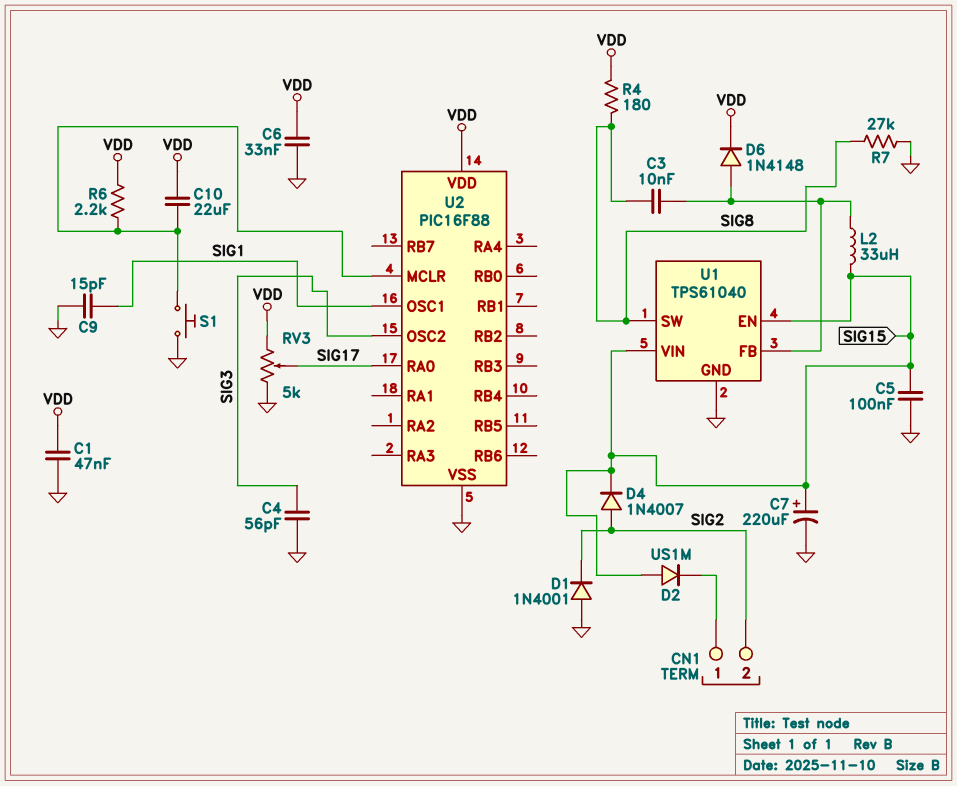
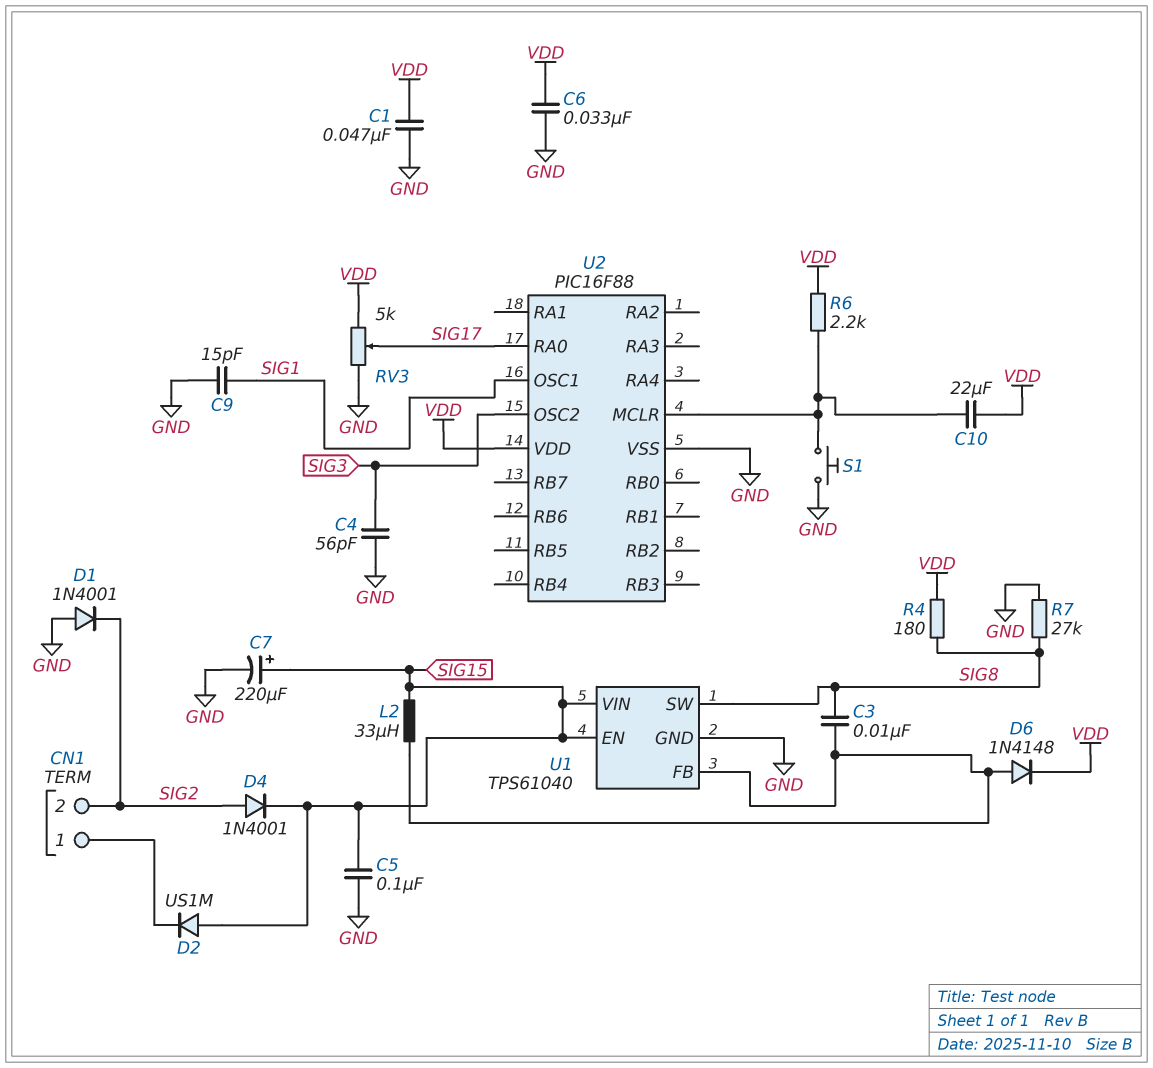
D4: diode 1N4007 (A SIG2, K SIG15) -> diode 1N4001 (A SIG2, K SIG15)

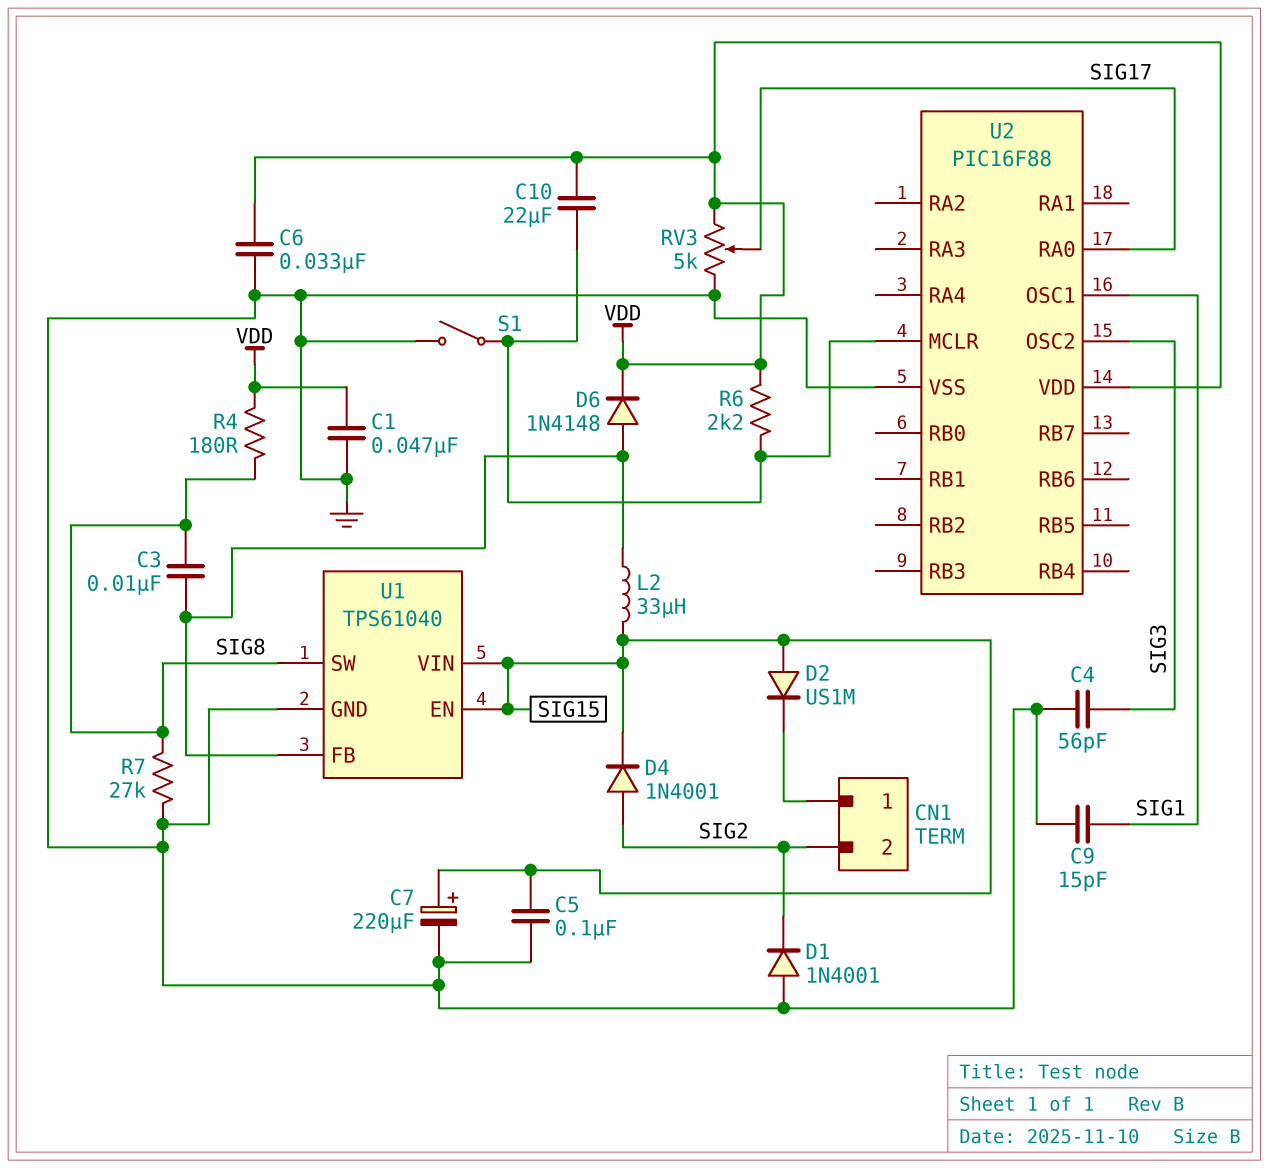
S1: button (GND, U2/MCLR) -> switch (GND, U2/MCLR)

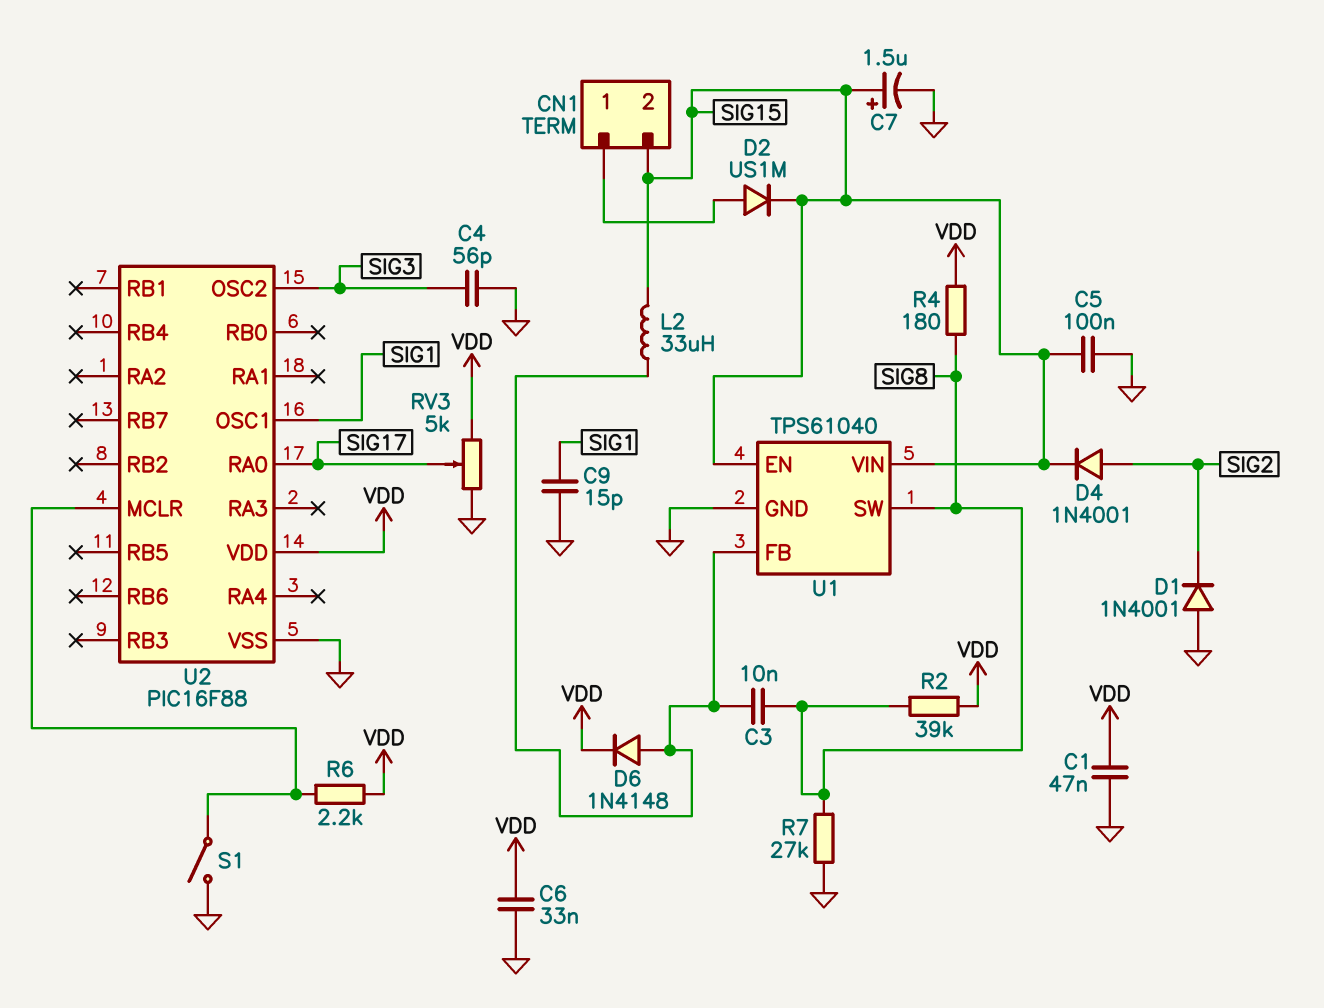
C7: 220uF (plus SIG15, minus GND) -> 1.5uF (plus SIG15, minus GND)
C10: 22uF (U2/MCLR, VDD) -> none
CN1 pin 2: SIG2 -> SIG15
D2: diode US1M (A SIG15, K CN1/1) -> diode US1M (A CN1/1, K SIG15)
R2: none -> 39k (SIG8, VDD)

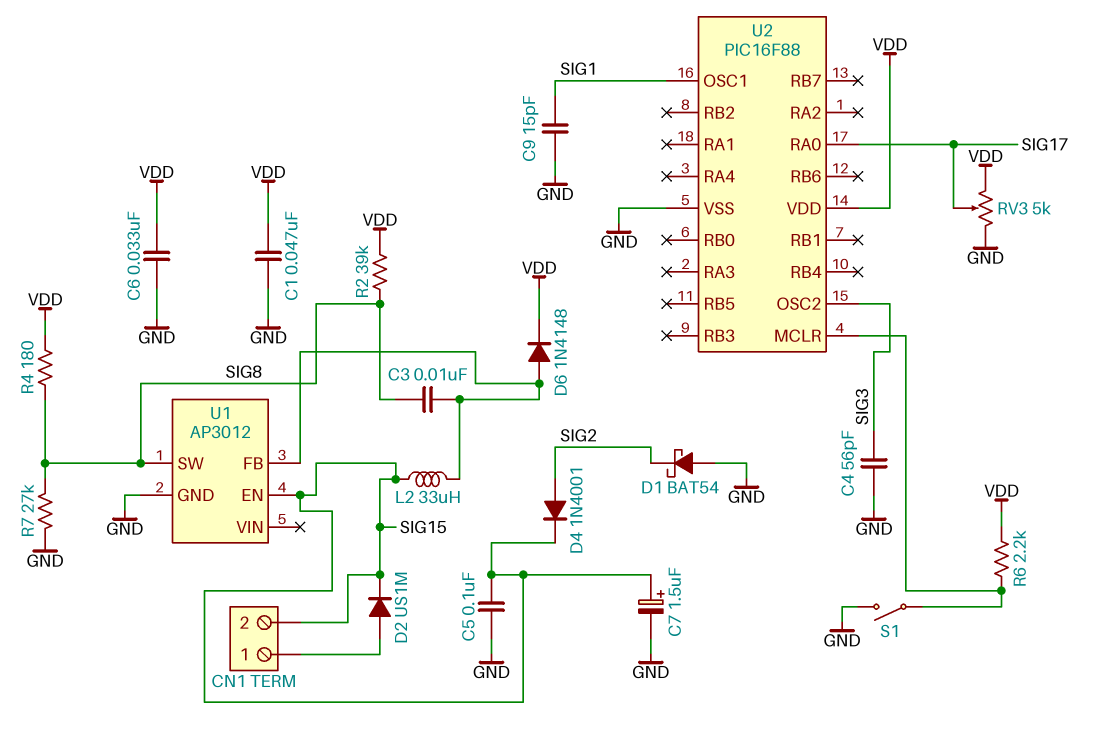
D1: diode 1N4001 (A GND, K SIG2) -> schottky BAT54 (A GND, K SIG2)
U1: TPS61040 -> AP3012
U1 pin VIN: SIG15 -> none

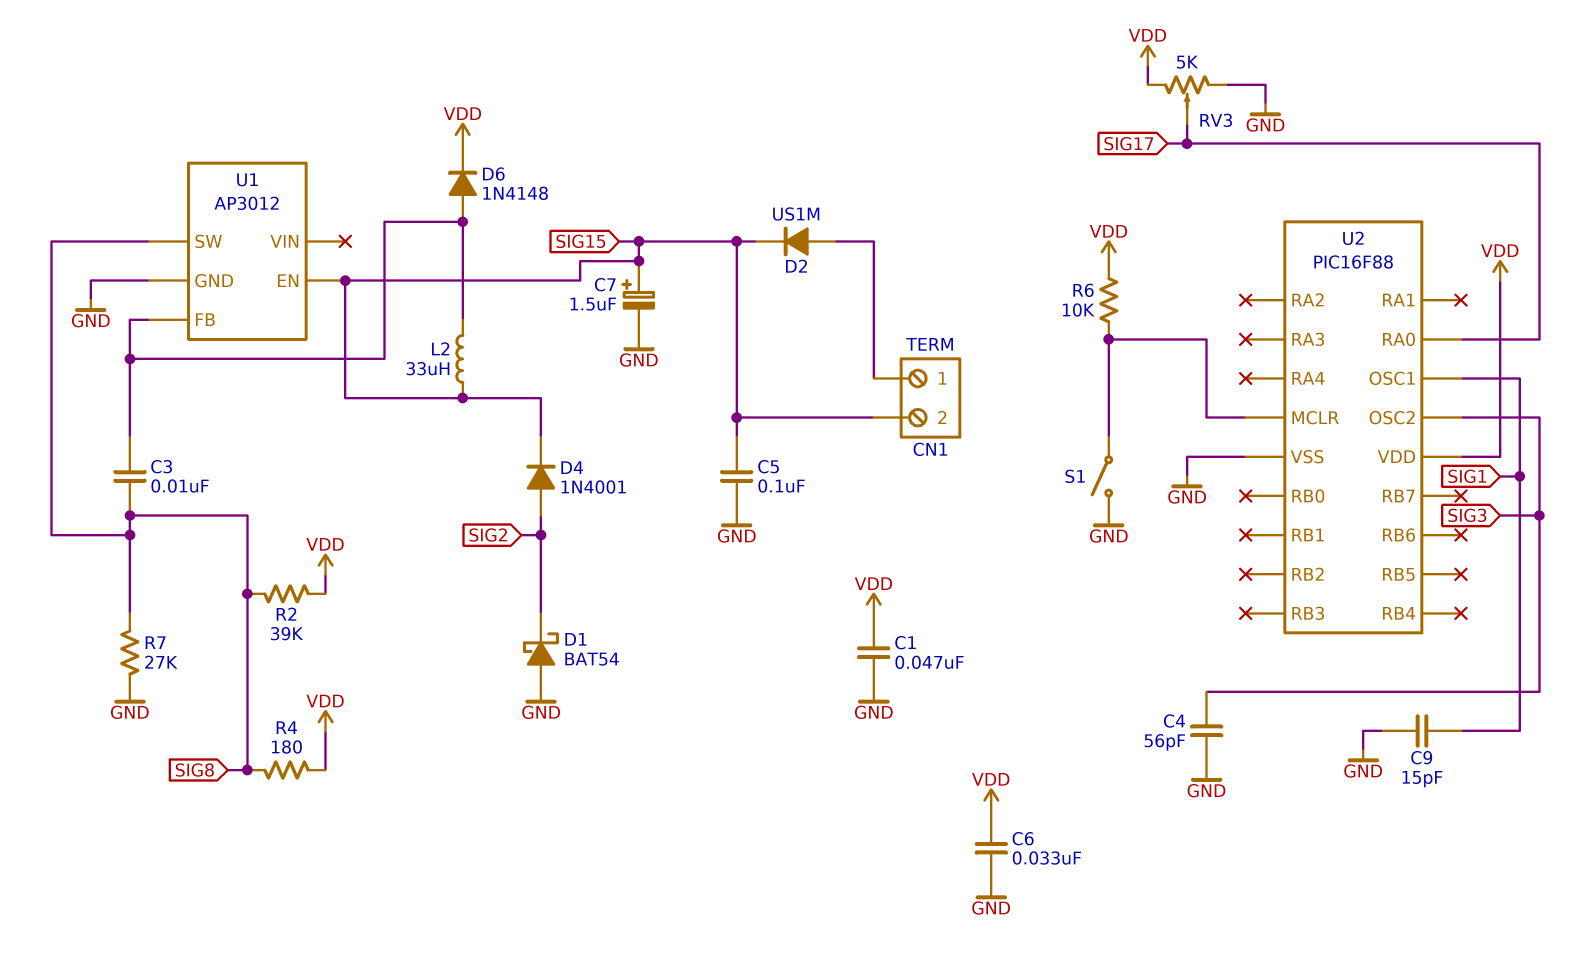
R6: 2.2k (U2/MCLR, VDD) -> 10k (U2/MCLR, VDD)

